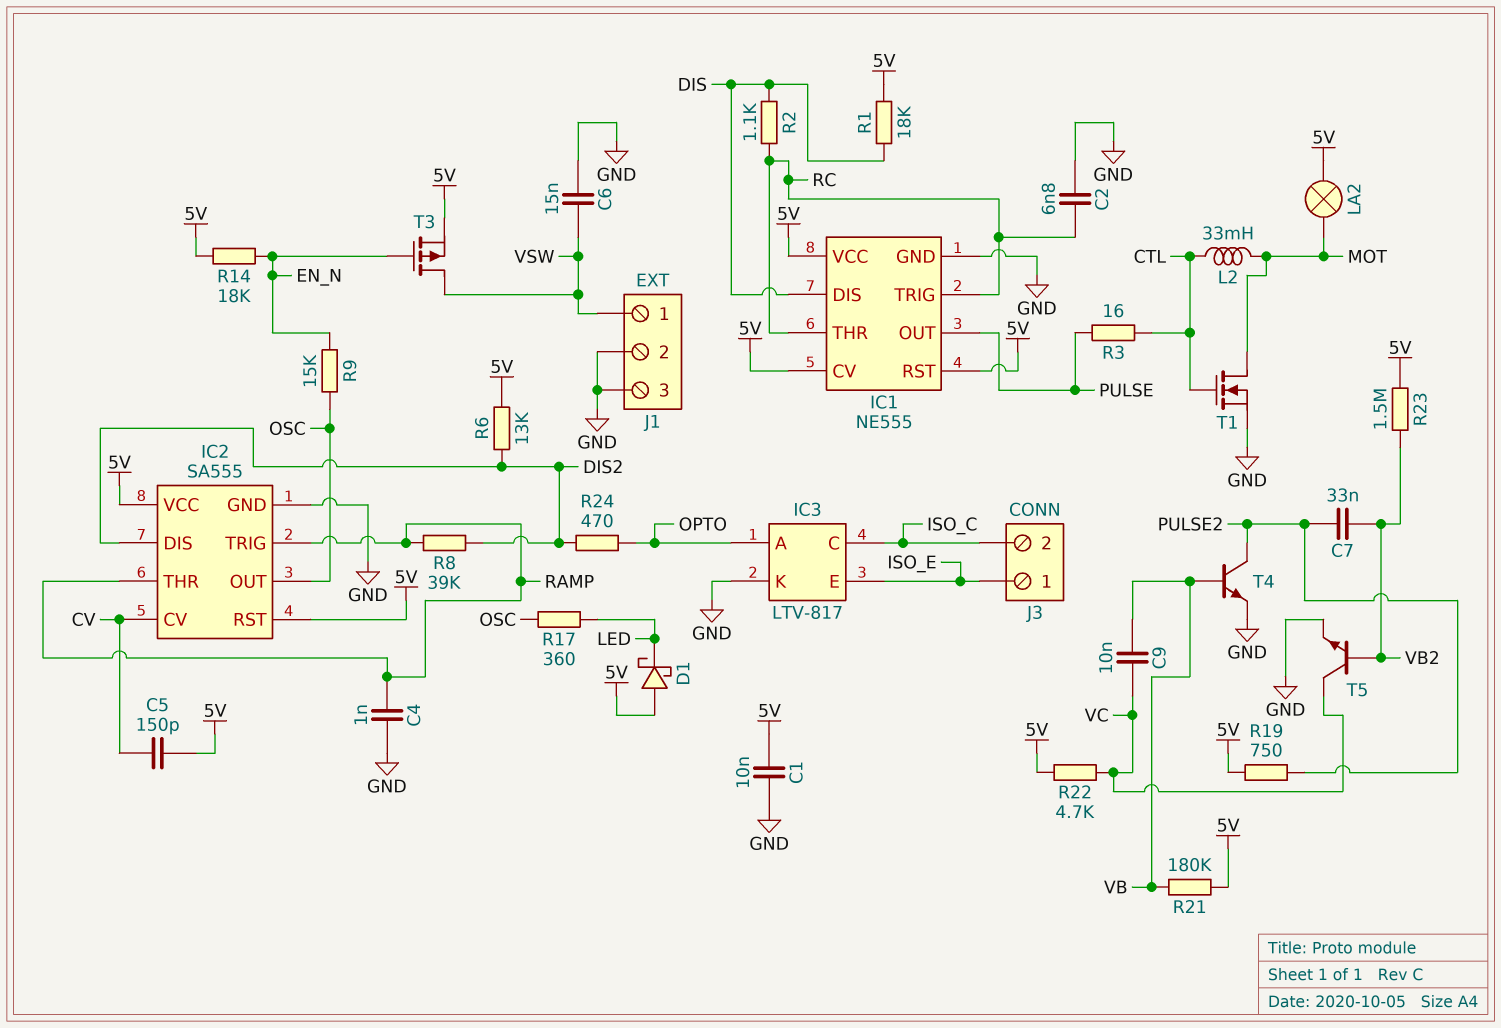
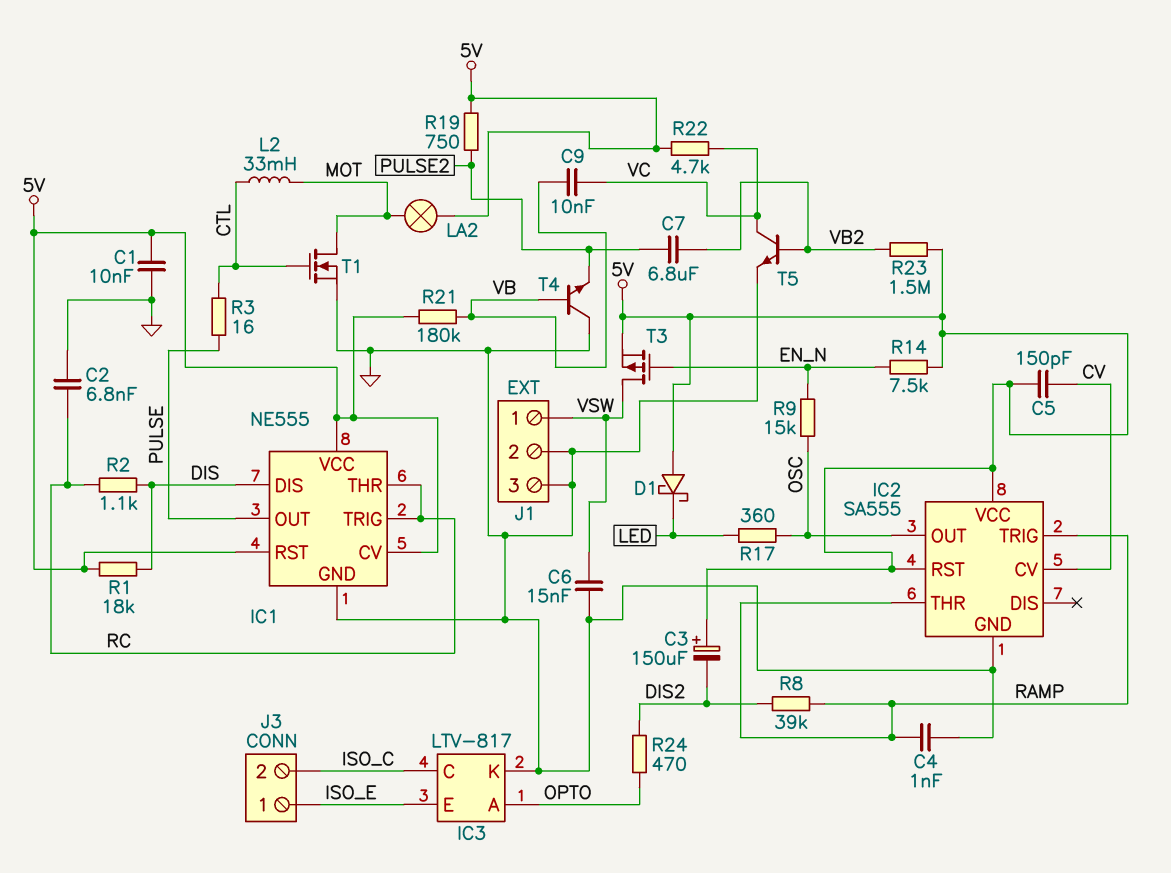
C3: none -> 150uF (plus 5V, minus DIS2)
C7: 33nF (PULSE2, VB2) -> 6.8uF (PULSE2, VB2)
IC2 pin DIS: DIS2 -> none
R6: 13k (5V, DIS2) -> none
R14: 18k (5V, EN_N) -> 7.5k (5V, EN_N)
T4: NPN (B VB, C PULSE2, E GND) -> NPN (B VB, C GND, E PULSE2)

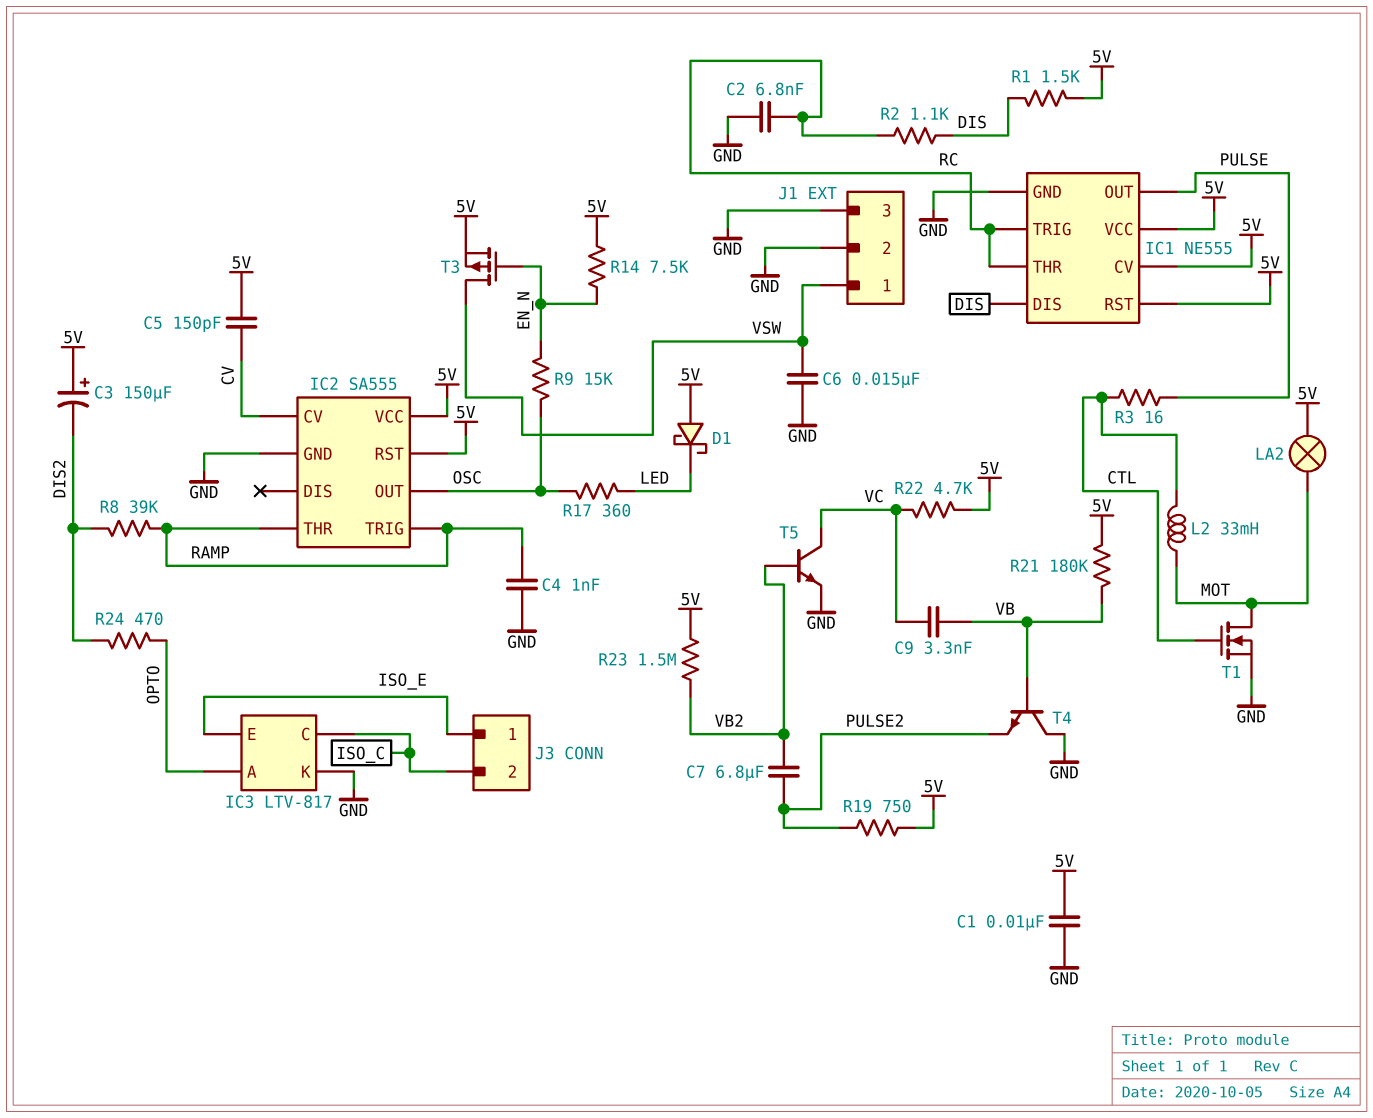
C9: 10nF (VB, VC) -> 3.3nF (VB, VC)
R1: 18k (5V, DIS) -> 1.5k (5V, DIS)

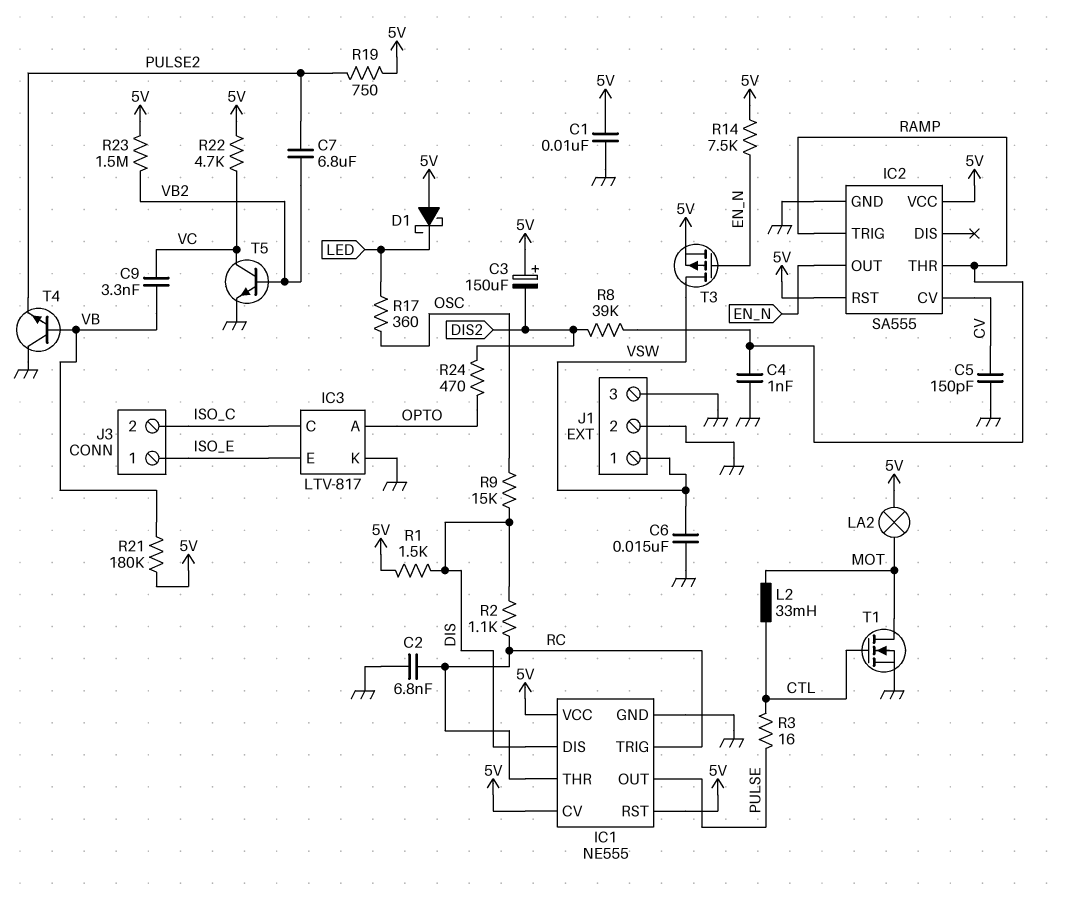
C5: 150pF (5V, CV) -> 150pF (CV, GND)
IC2 pin OUT: OSC -> EN_N
R9: 15k (EN_N, OSC) -> 15k (DIS, OSC)

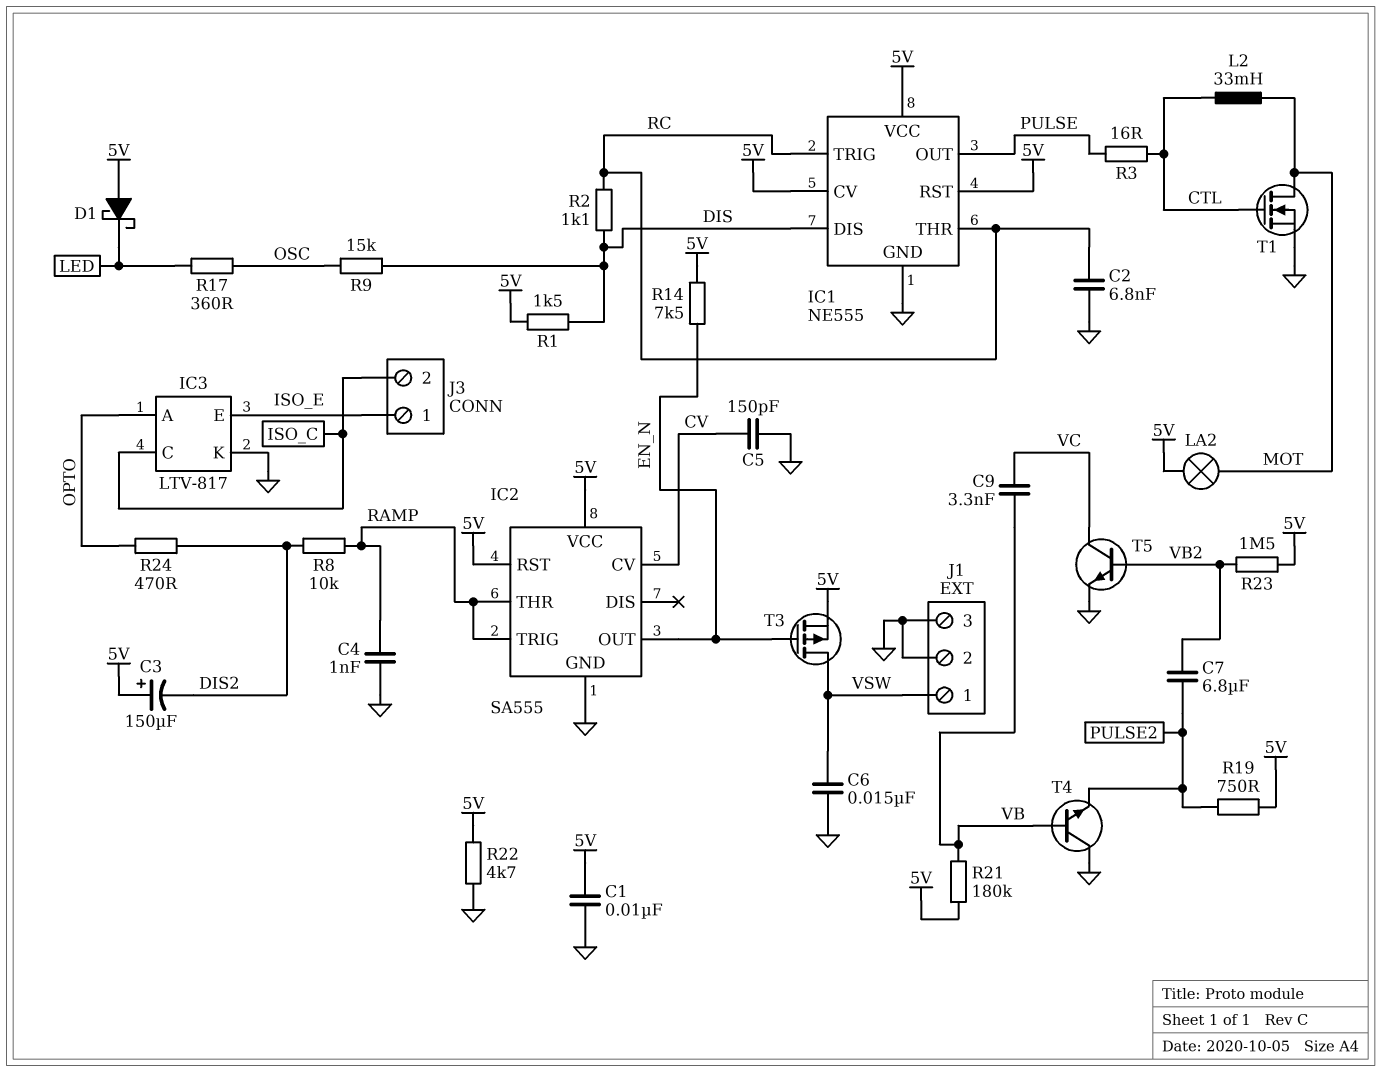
R8: 39k (DIS2, RAMP) -> 10k (DIS2, RAMP)
R22: 4.7k (5V, VC) -> 4.7k (5V, GND)

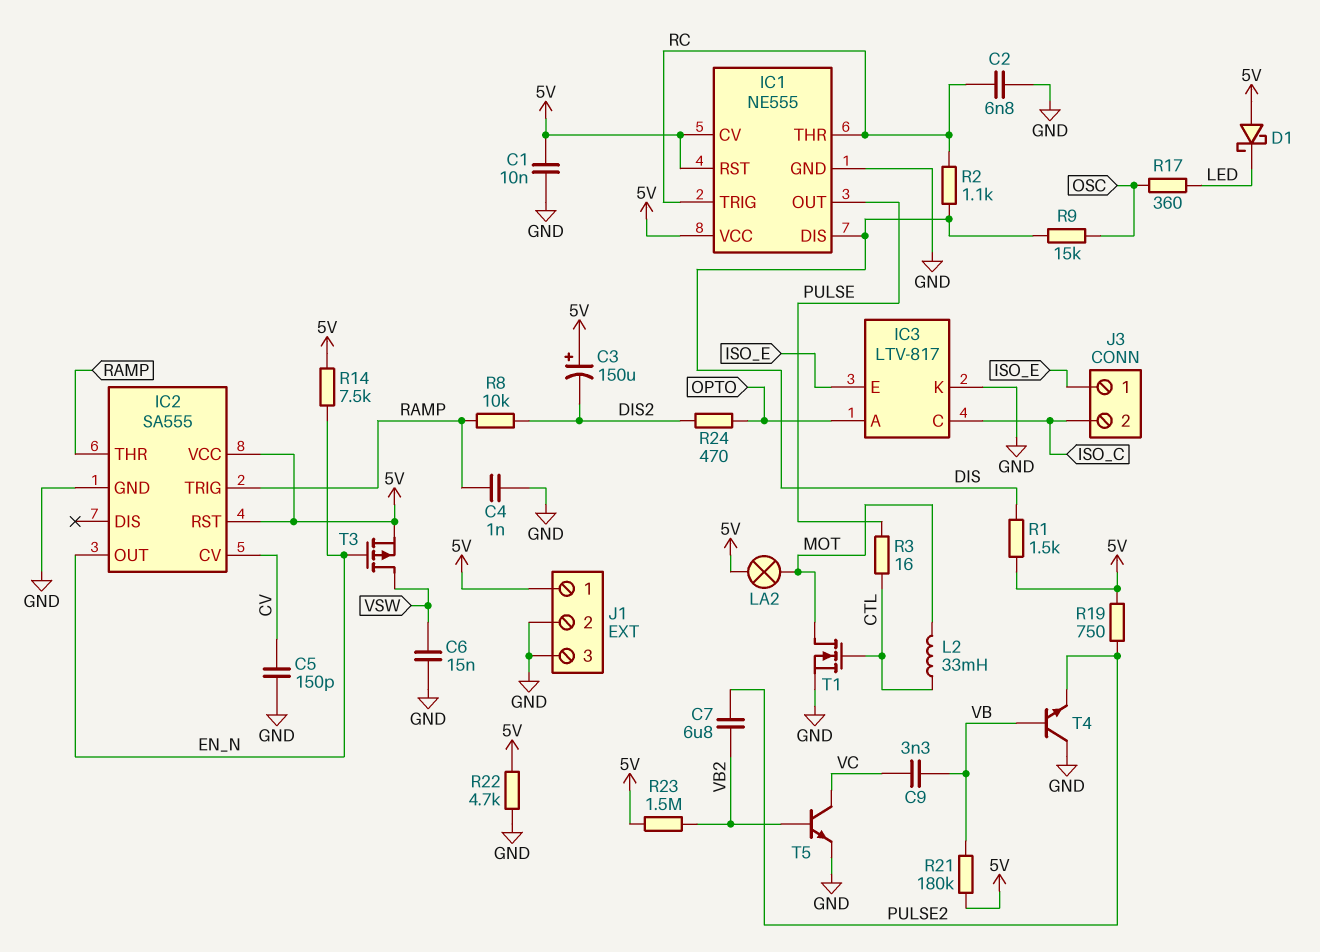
J1 pin 1: VSW -> 5V

